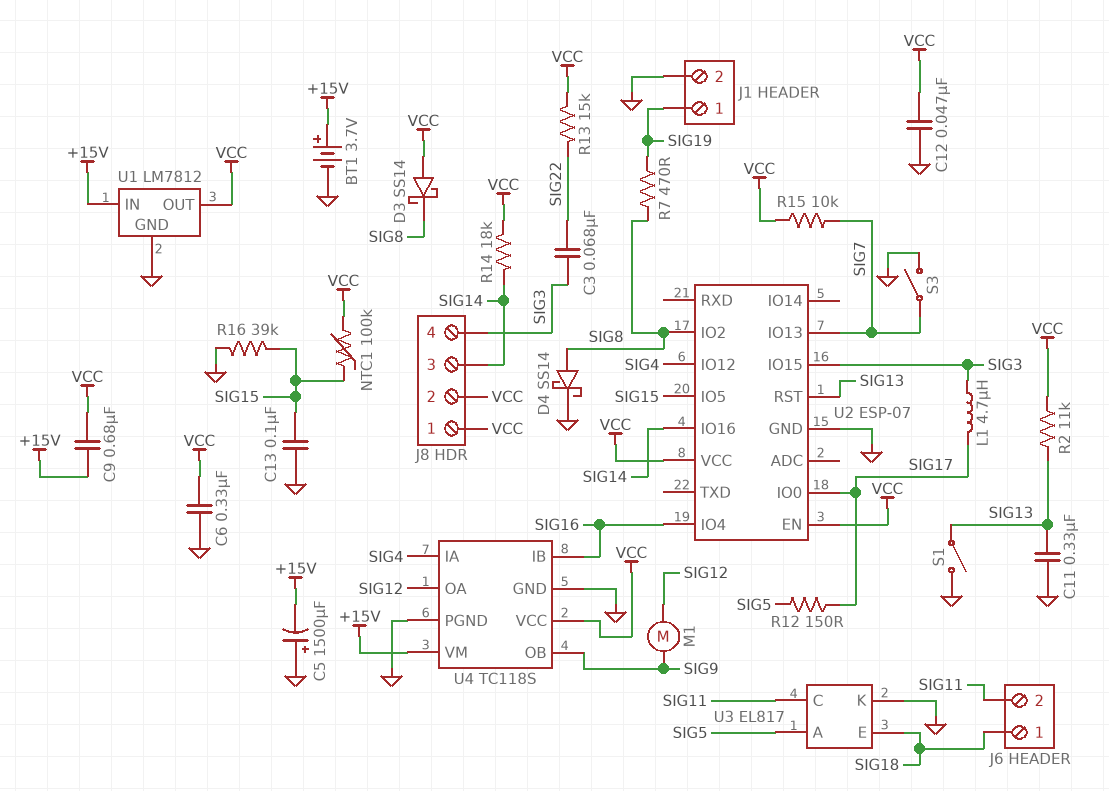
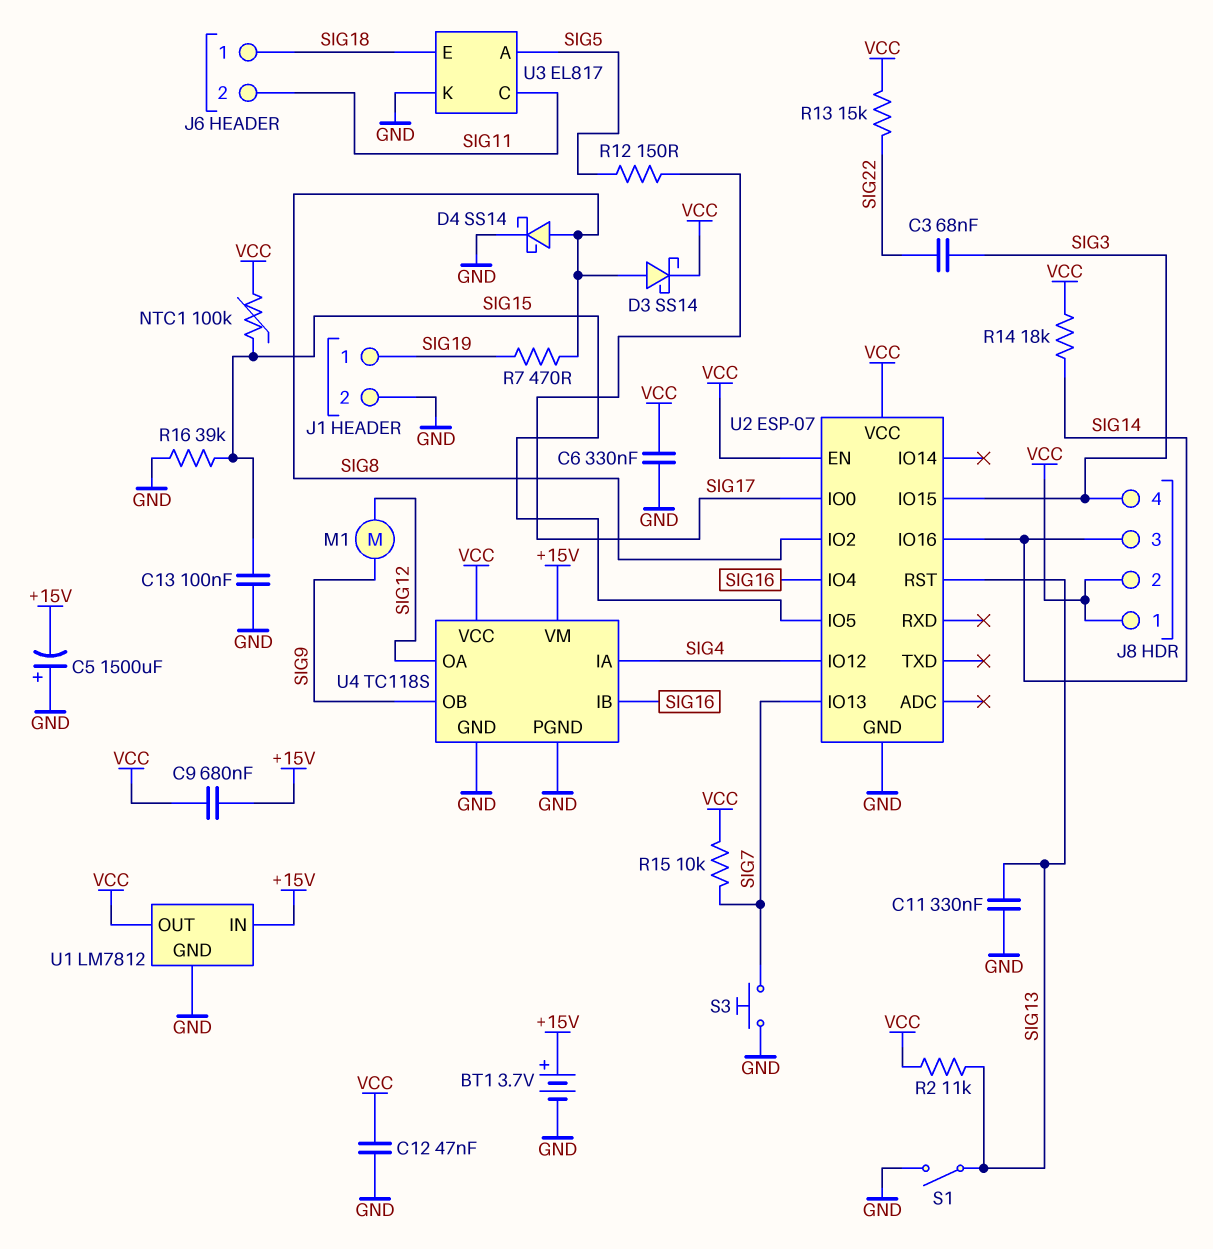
D3: schottky SS14 (A VCC, K SIG8) -> schottky SS14 (A SIG8, K VCC)
L1: 4.7uH (SIG3, SIG17) -> none
S3: switch (GND, SIG7) -> button (GND, SIG7)

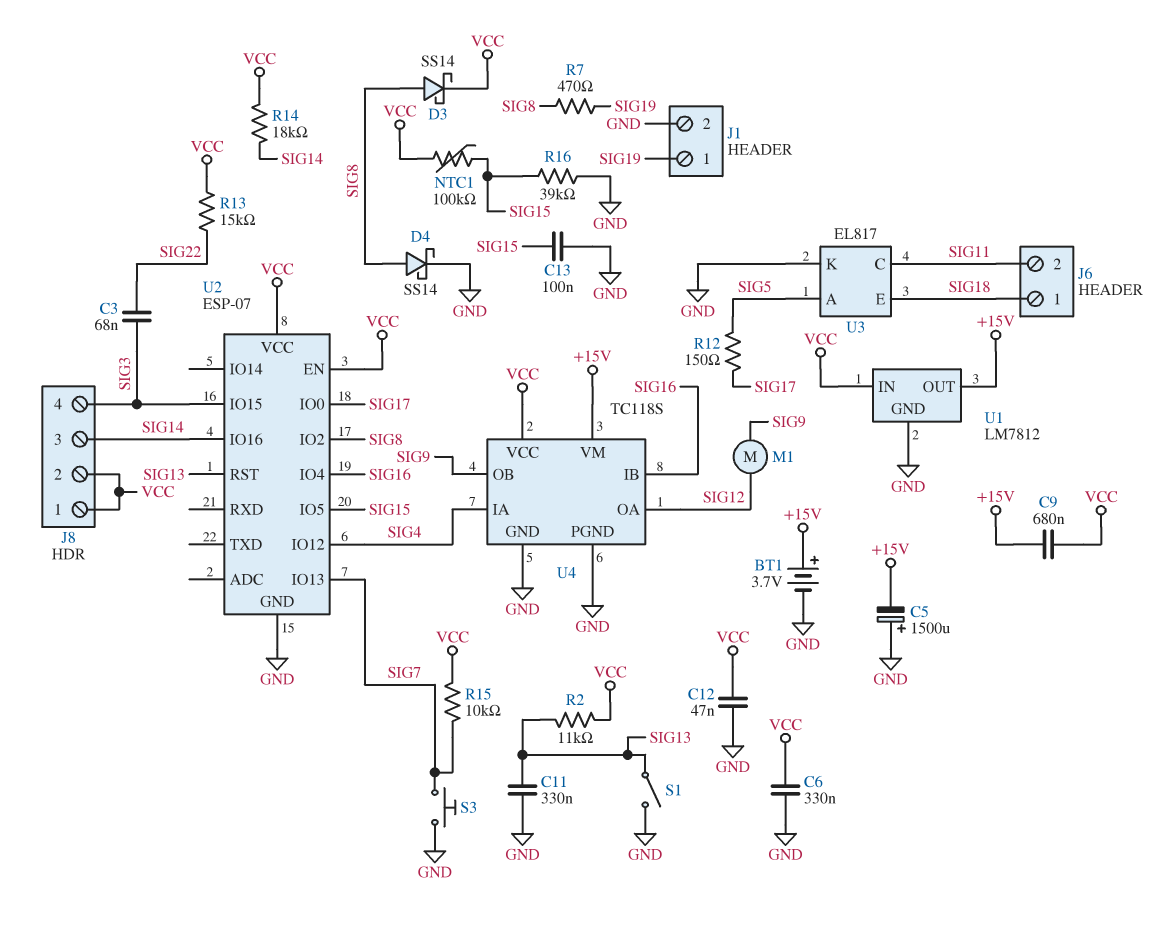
U1 pin IN: +15V -> VCC
U1 pin OUT: VCC -> +15V

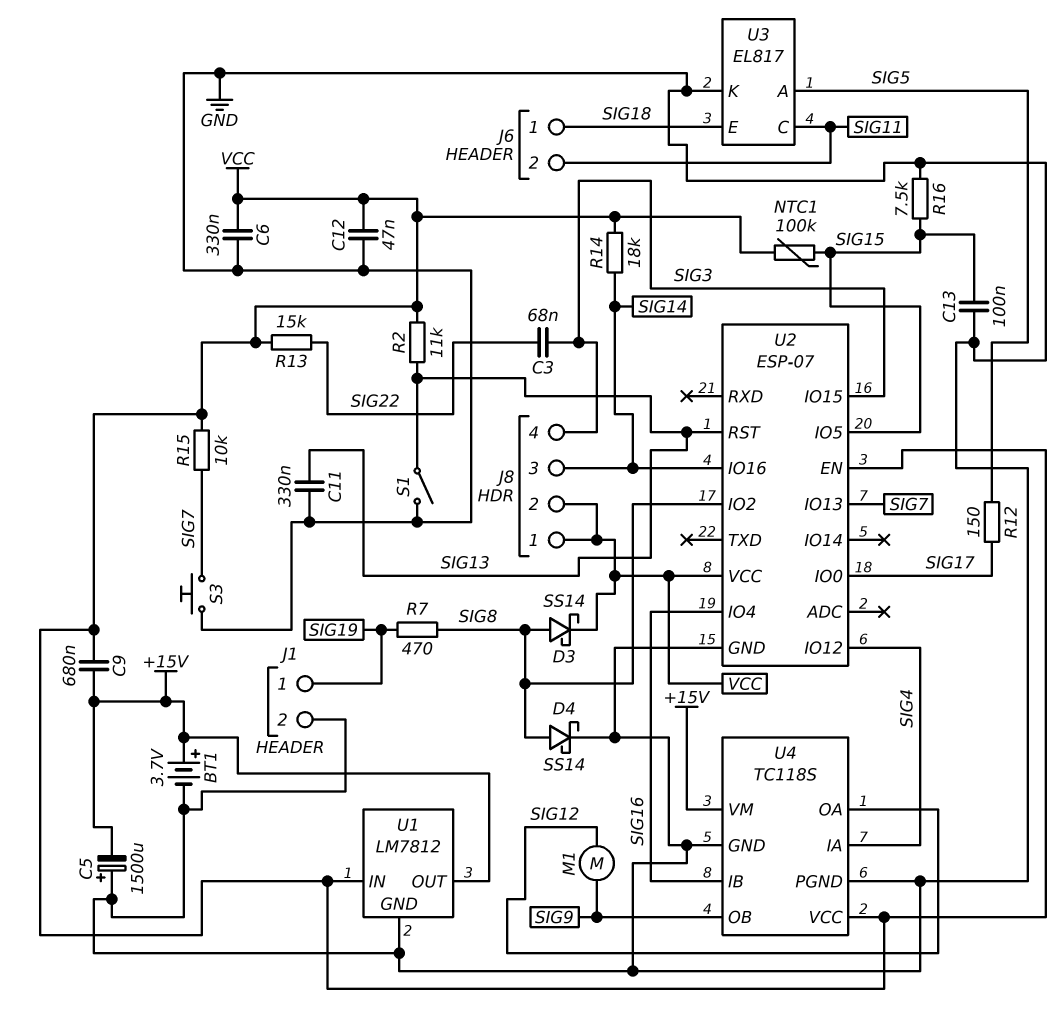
R16: 39k (GND, SIG15) -> 7.5k (GND, SIG15)

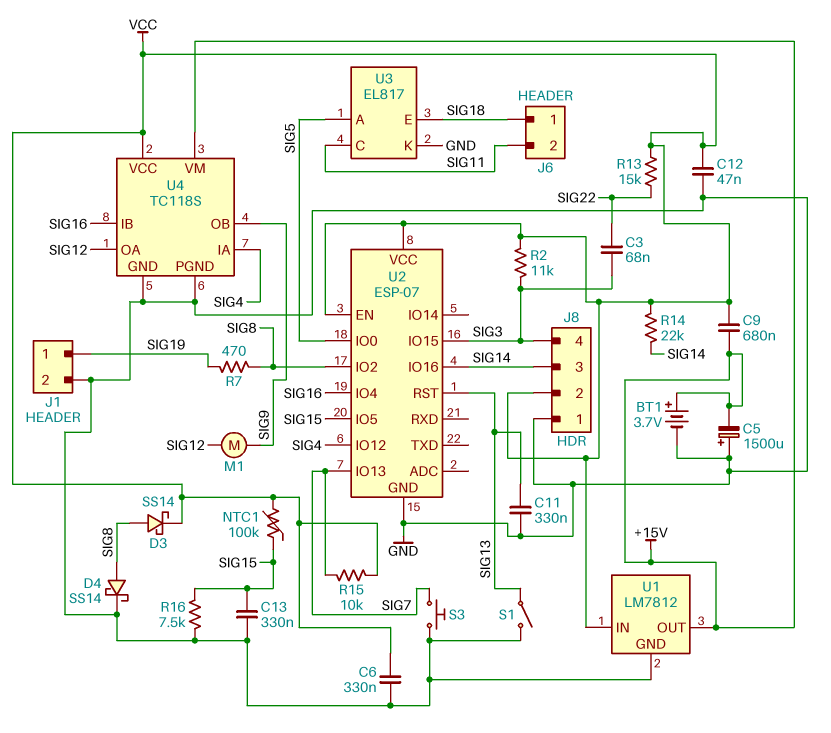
C13: 100nF (GND, SIG15) -> 330nF (GND, SIG15)
J8 pin 1: VCC -> GND
R2: 11k (SIG13, VCC) -> 11k (SIG3, VCC)
R12: 150 (SIG5, SIG17) -> none
R14: 18k (SIG14, VCC) -> 22k (SIG14, VCC)
U2 pin IO0: SIG17 -> SIG5

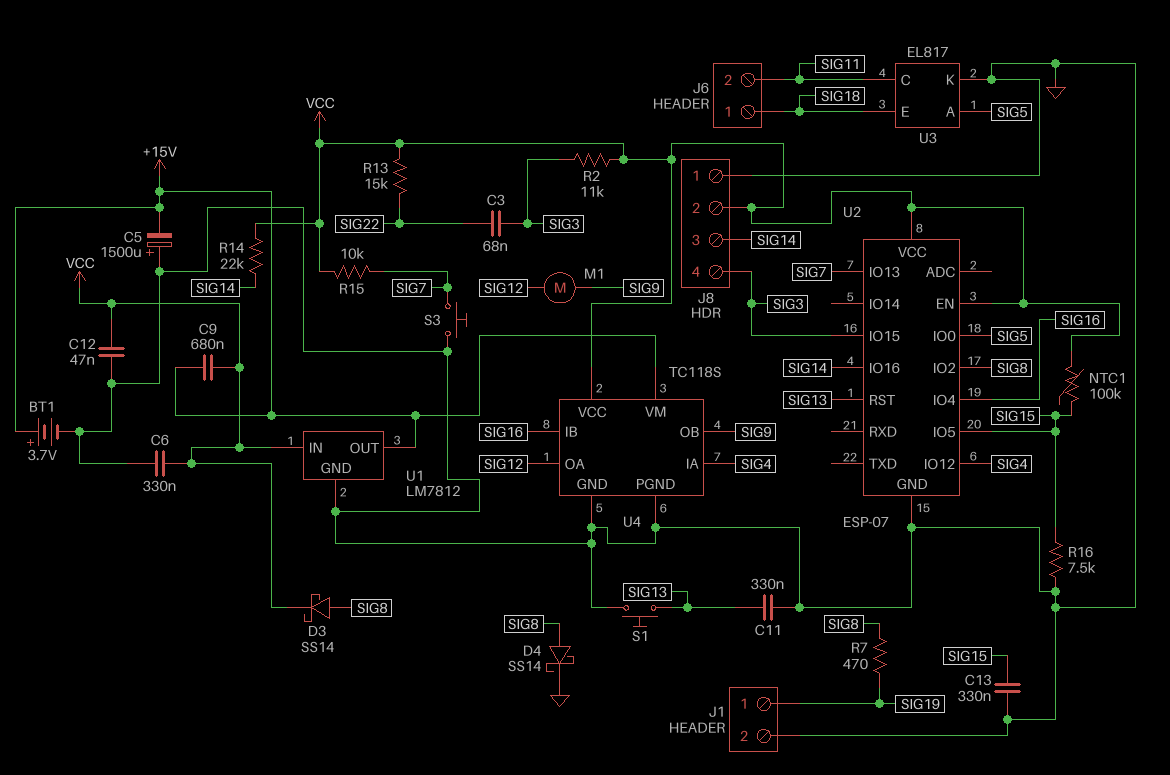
S1: switch (GND, SIG13) -> button (GND, SIG13)

